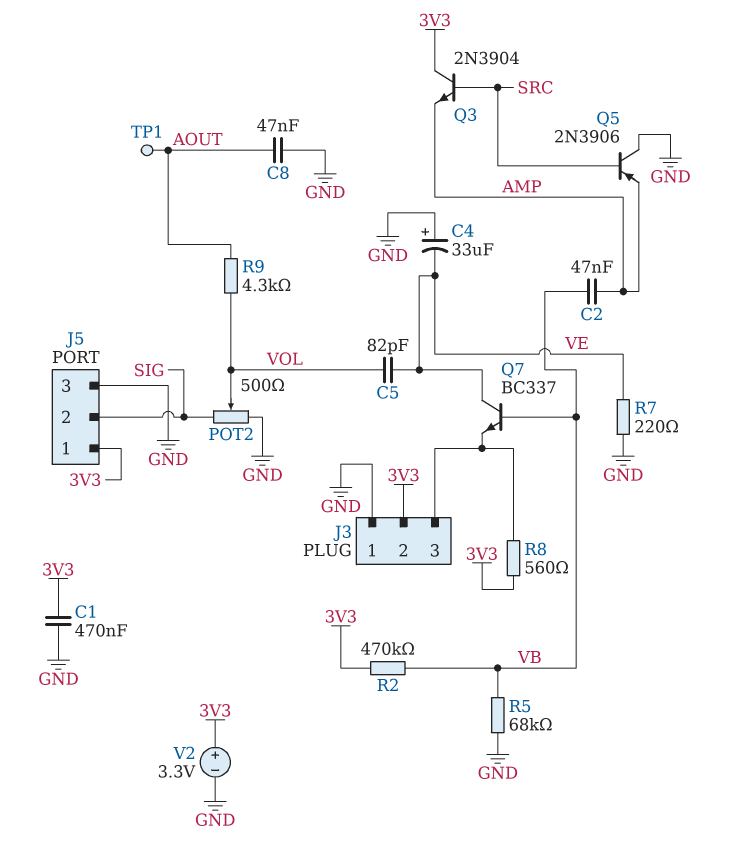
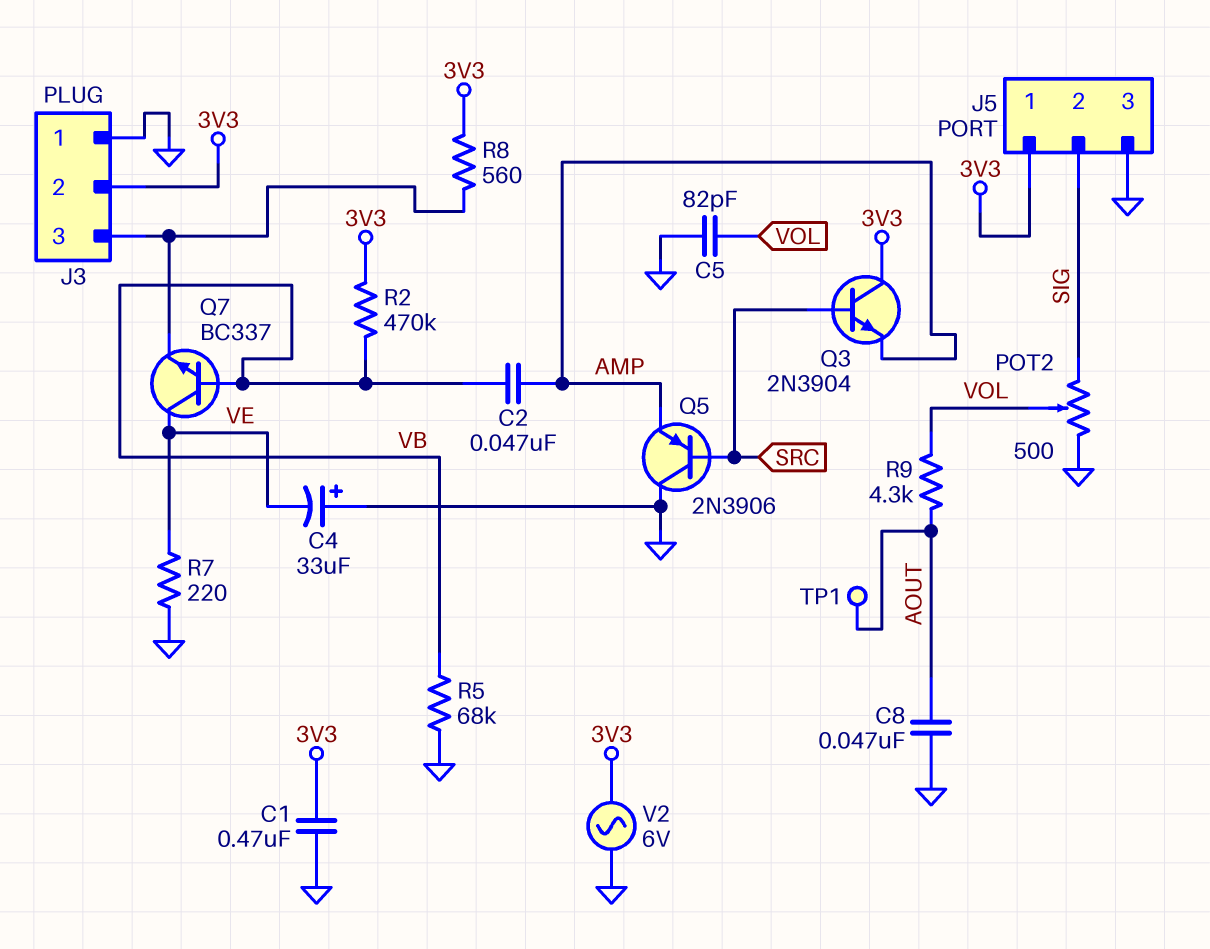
C5: 82pF (VE, VOL) -> 82pF (GND, VOL)
V2: 3.3V (plus 3V3, minus GND) -> AC 6V (3V3, GND)

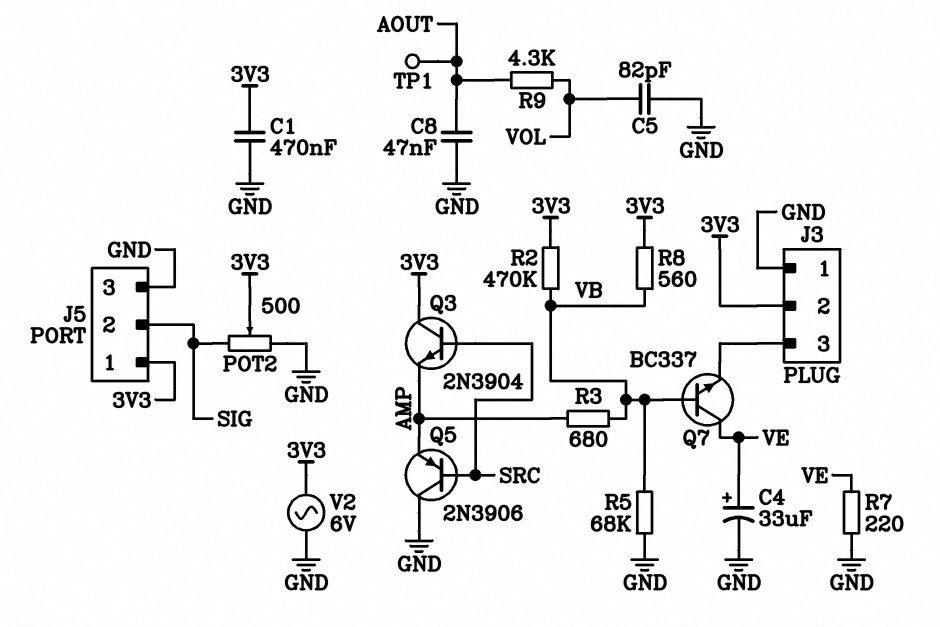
C2: 47nF (AMP, VB) -> none
C4: 33uF (plus GND, minus VE) -> 33uF (plus VE, minus GND)
POT2: 500 (GND, SIG, wiper VOL) -> 500 (GND, SIG, wiper 3V3)
R3: none -> 680 (AMP, VB)
R8: 560 (3V3, J3/3) -> 560 (3V3, VB)

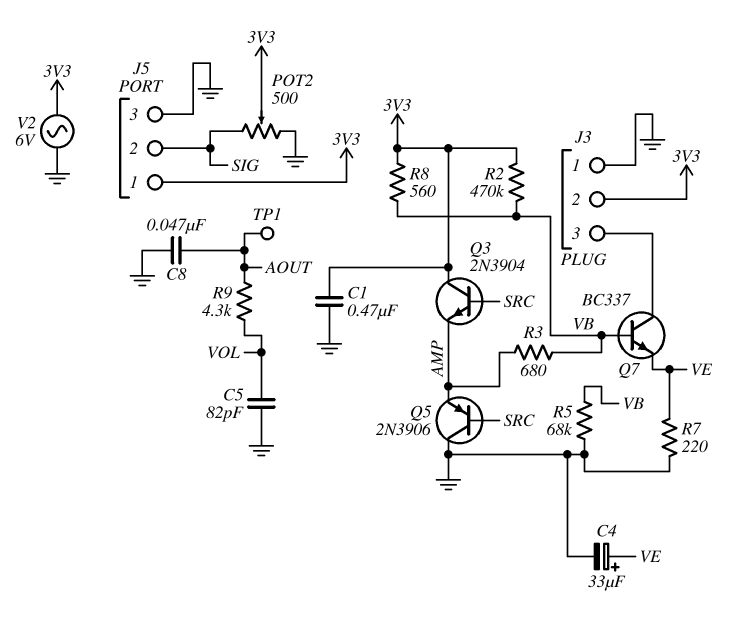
Q7: NPN BC337 (B VB, C VE, E J3/3) -> NPN BC337 (B VB, C J3/3, E VE)

